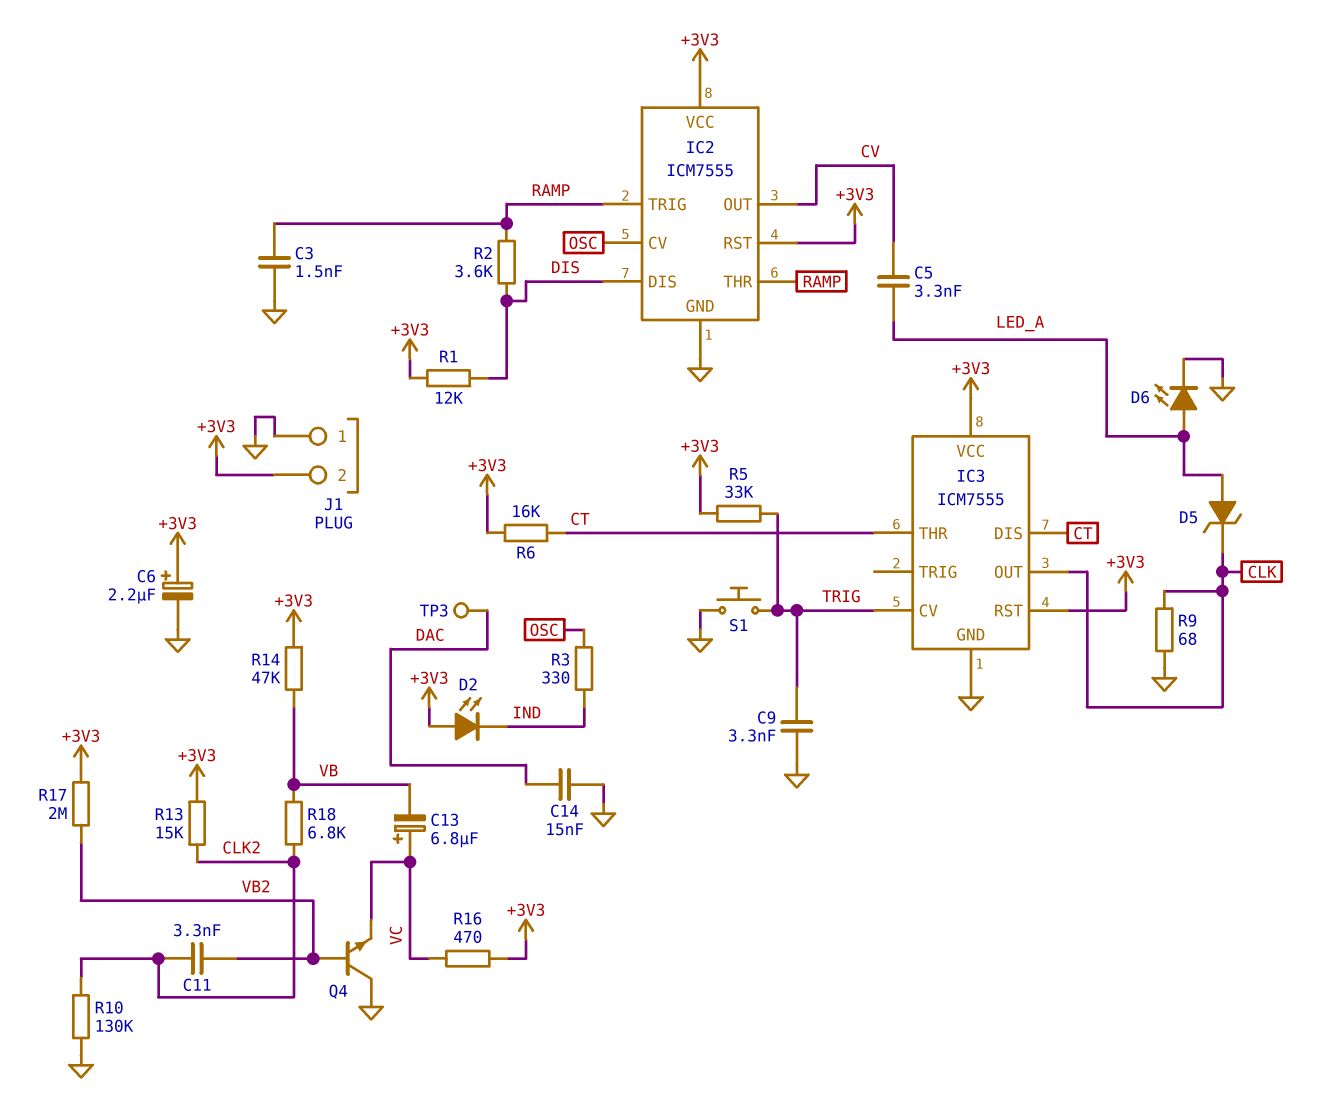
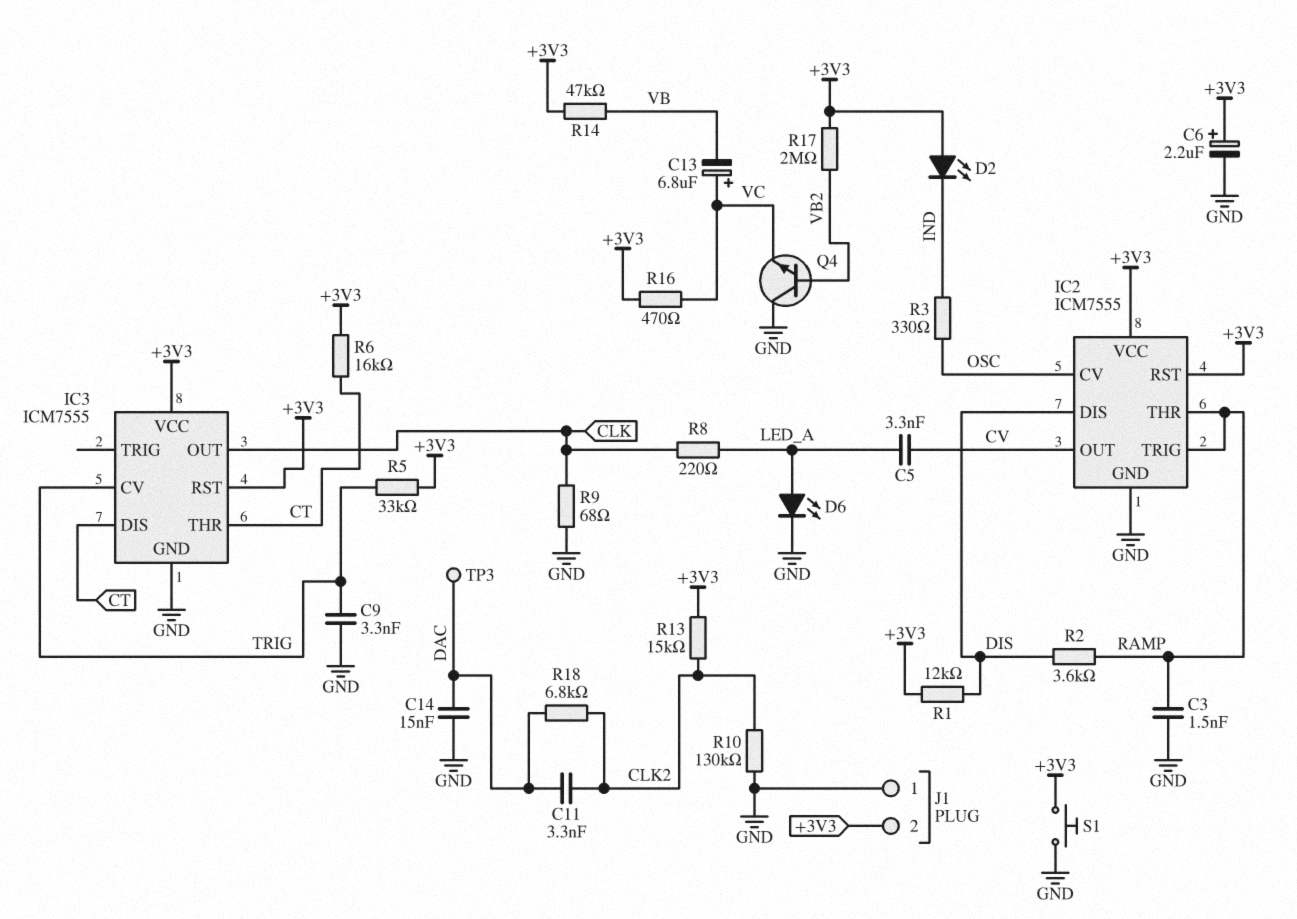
C11: 3.3nF (CLK2, VB2) -> 3.3nF (CLK2, DAC)
D5: zener (A LED_A, K CLK) -> none
R8: none -> 220 (CLK, LED_A)
R18: 6.8k (CLK2, VB) -> 6.8k (CLK2, DAC)
S1: button (GND, TRIG) -> button (+3V3, GND)

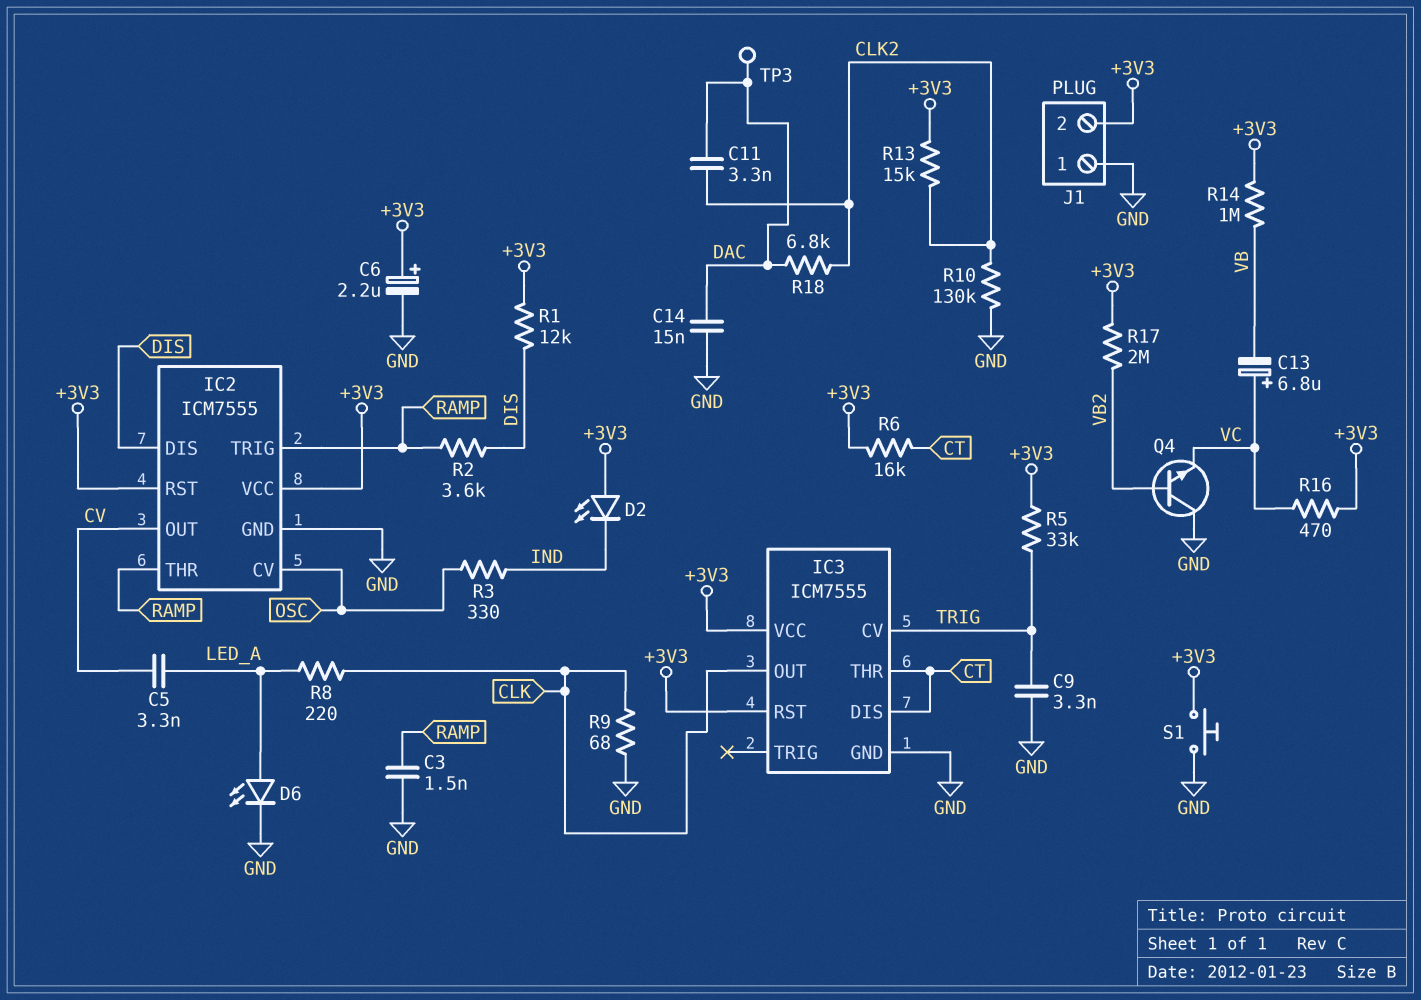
R14: 47k (+3V3, VB) -> 1M (+3V3, VB)

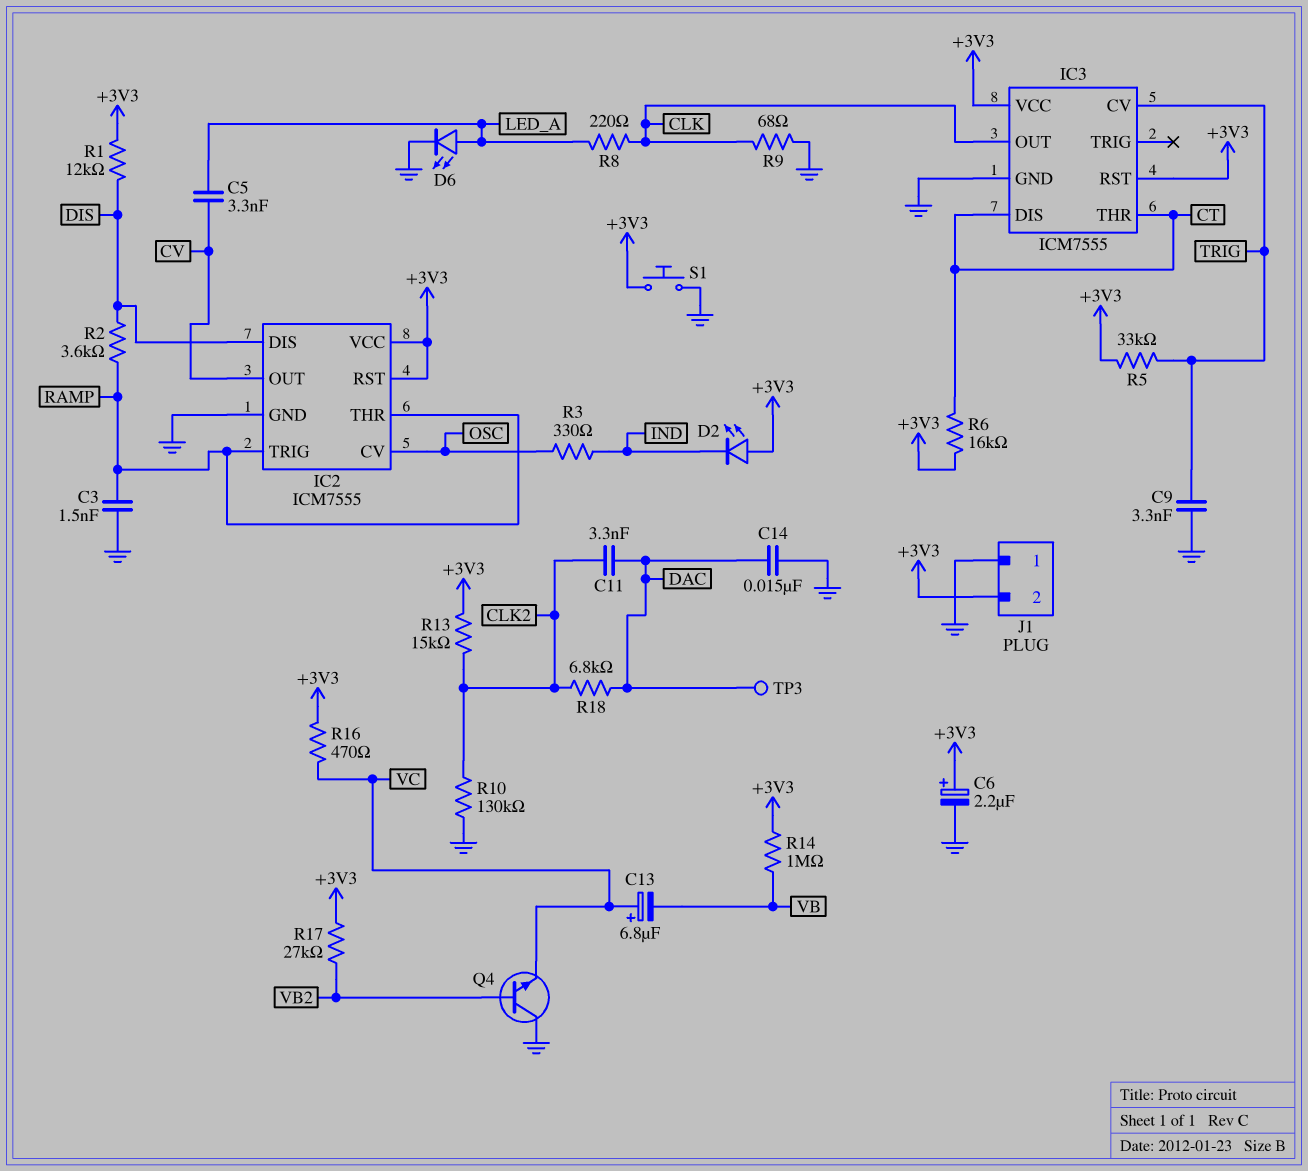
R17: 2M (+3V3, VB2) -> 27k (+3V3, VB2)

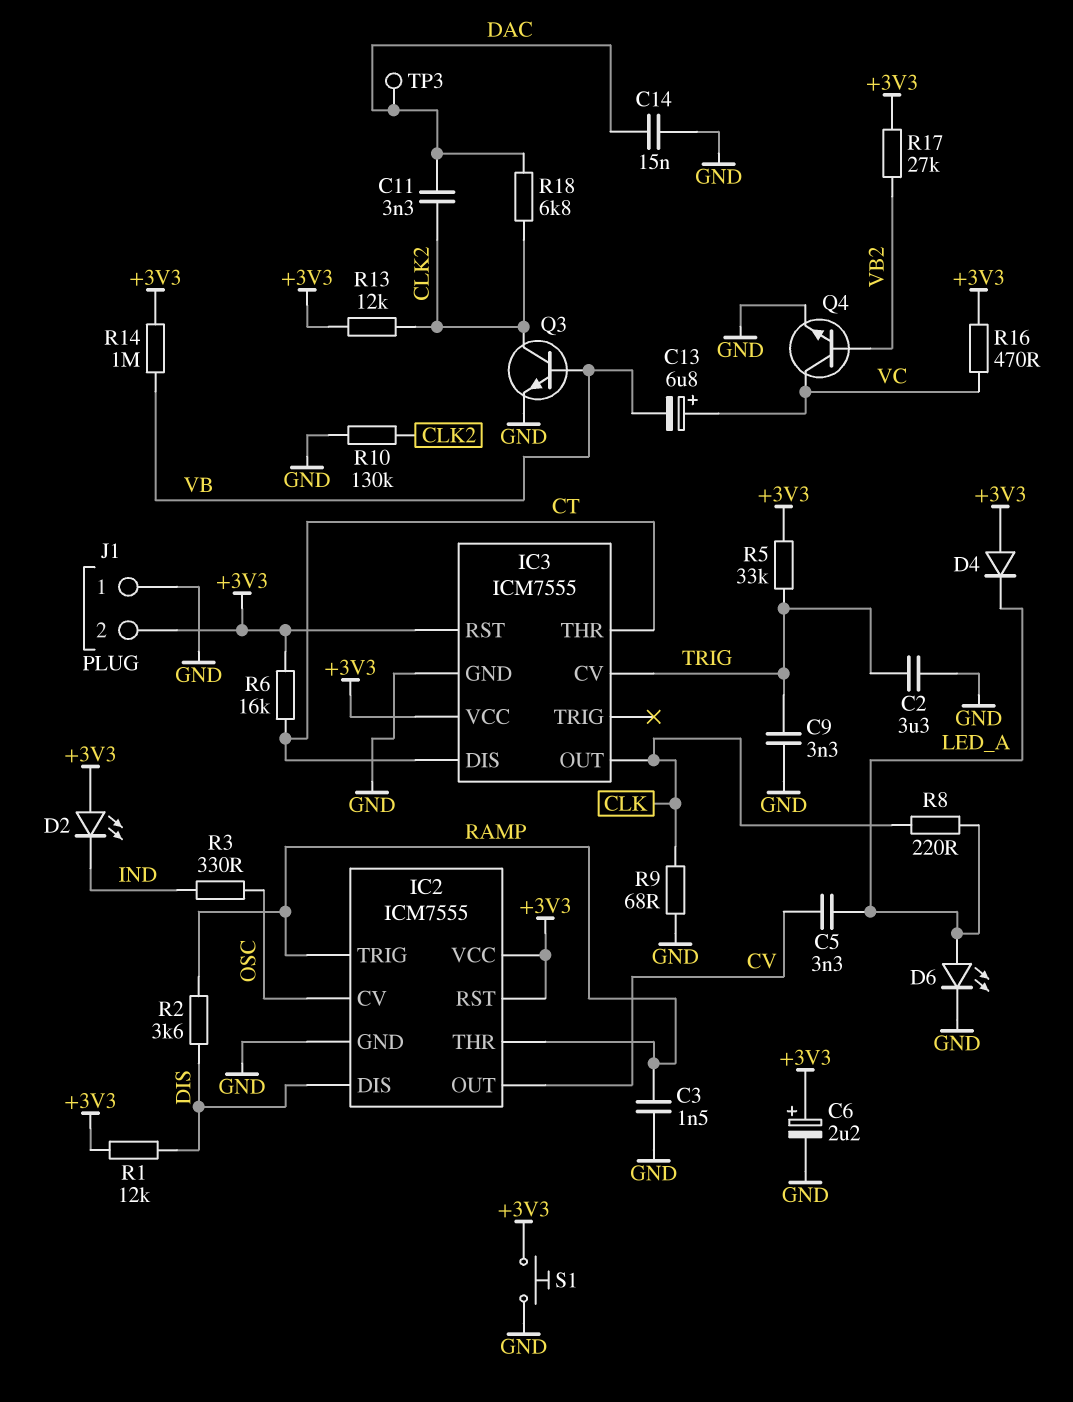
C2: none -> 3.3uF (GND, TRIG)
D4: none -> diode (A +3V3, K LED_A)
Q3: none -> NPN (B VB, C CLK2, E GND)
Q4: NPN (B VB2, C GND, E VC) -> NPN (B VB2, C VC, E GND)
R13: 15k (+3V3, CLK2) -> 12k (+3V3, CLK2)

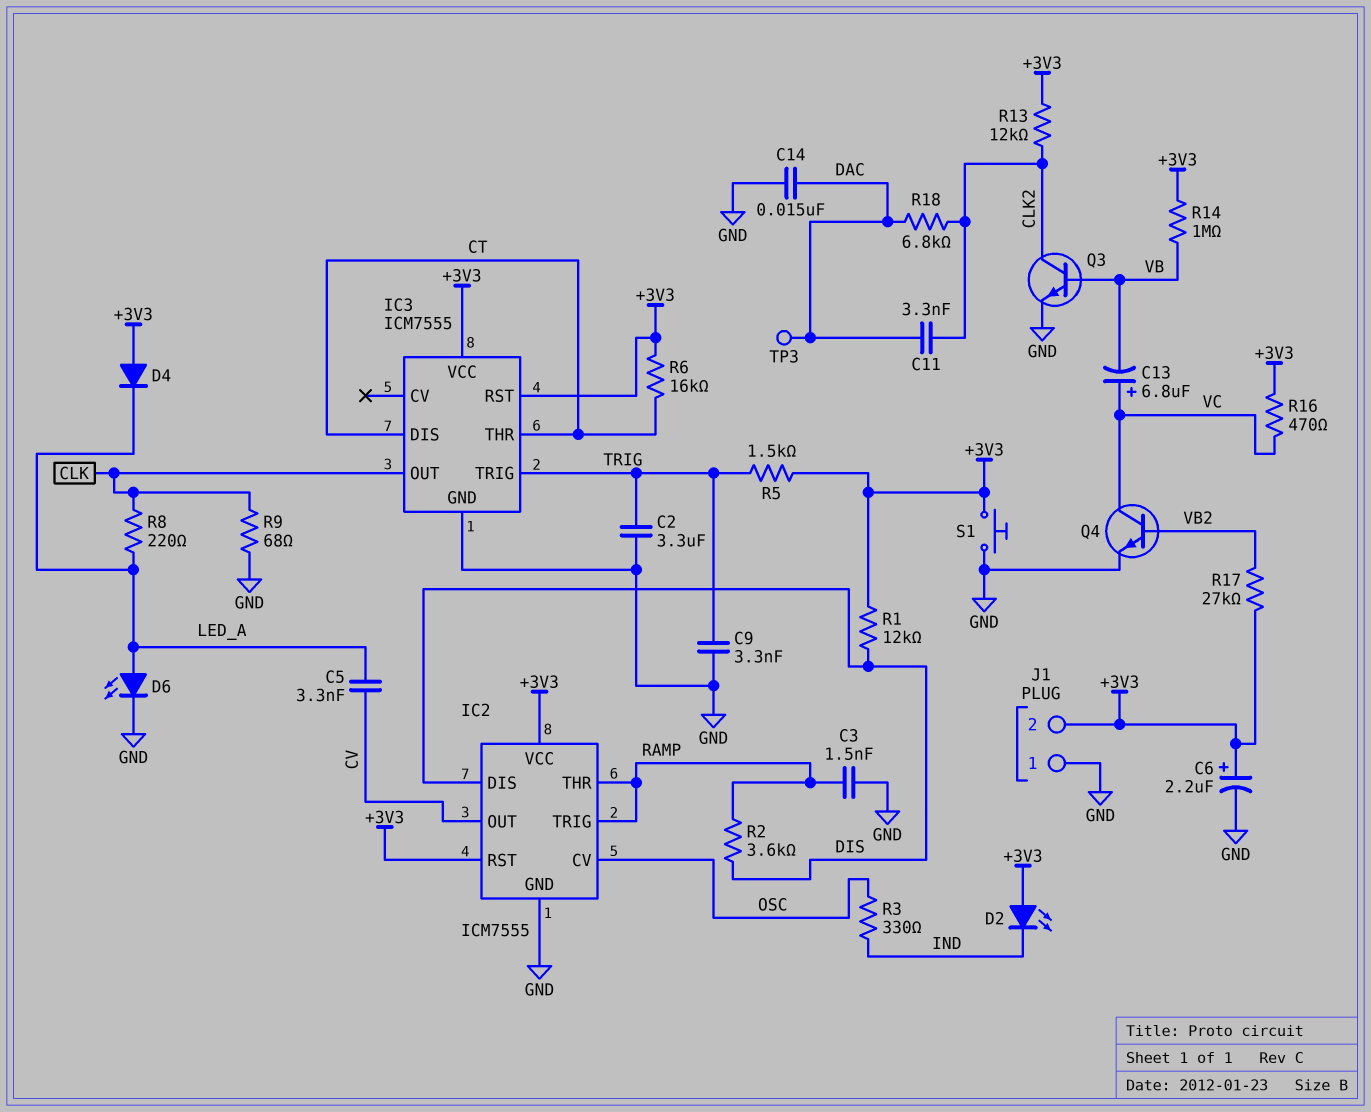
IC3 pin CV: TRIG -> none
IC3 pin TRIG: none -> TRIG
R5: 33k (+3V3, TRIG) -> 1.5k (+3V3, TRIG)
R10: 130k (CLK2, GND) -> none

